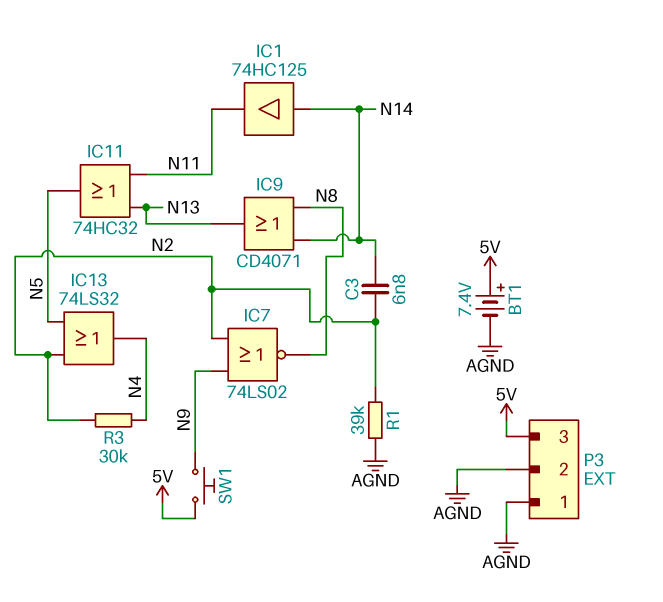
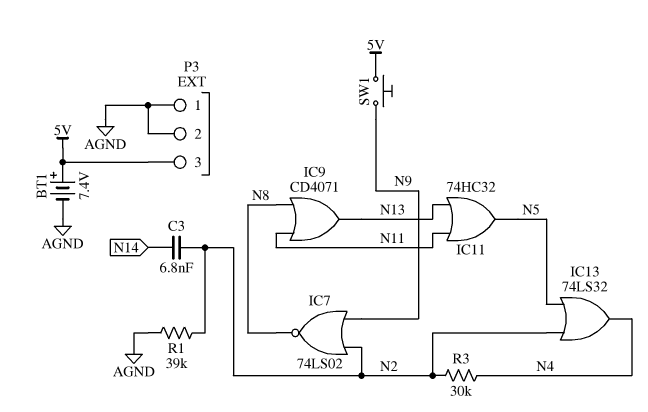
IC1: buffer 74HC125 (in N14, out N11) -> none
IC9: OR CD4071 (in N8, in N14, out N13) -> OR CD4071 (in N8, in N11, out N13)

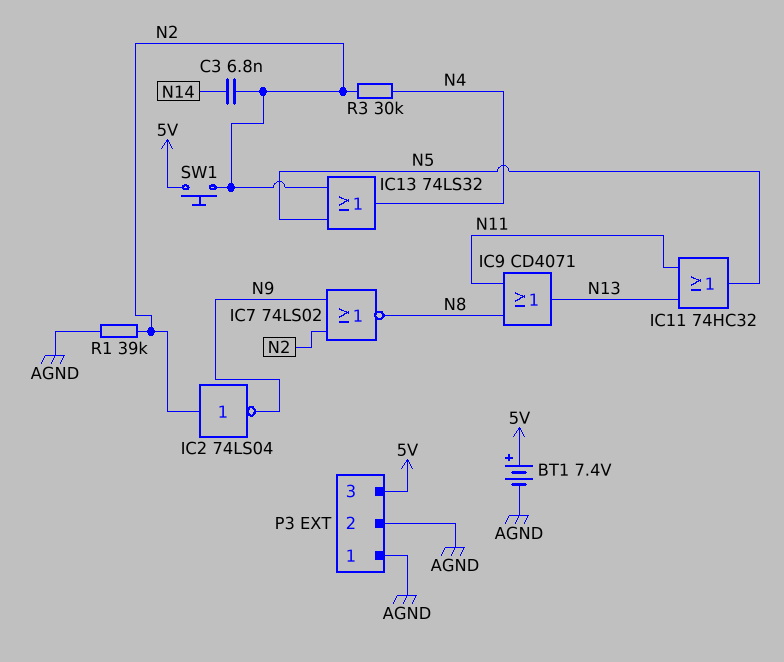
IC2: none -> NOT 74LS04 (in N2, out N9)
SW1: button (5V, N9) -> button (5V, N2)

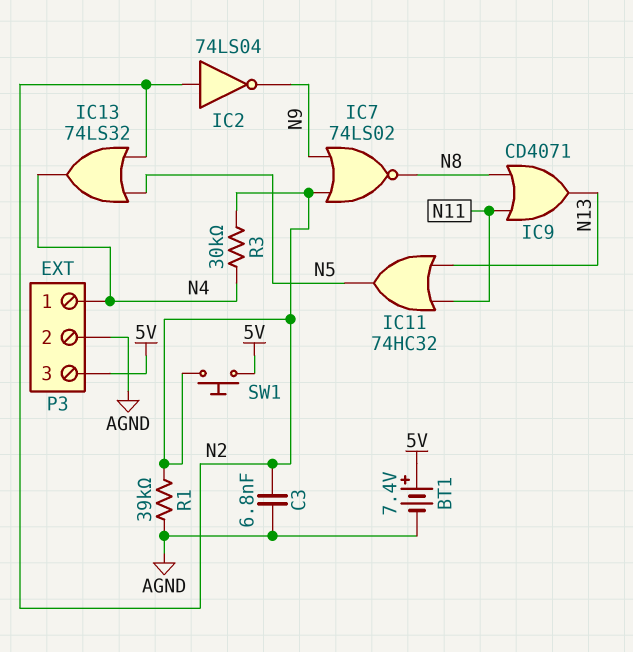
C3: 6.8nF (N2, N14) -> 6.8nF (AGND, N2)
P3 pin 1: AGND -> N4

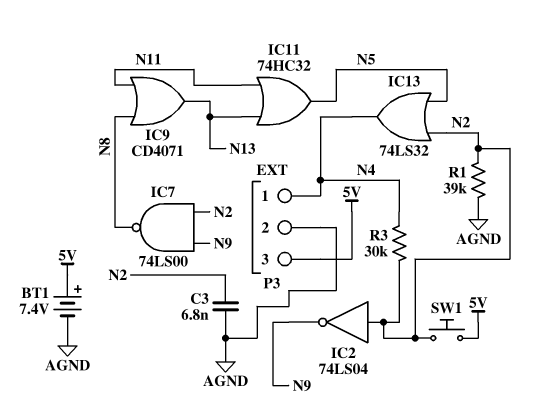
IC7: NOR 74LS02 (in N2, in N9, out N8) -> NAND 74LS00 (in N2, in N9, out N8)

